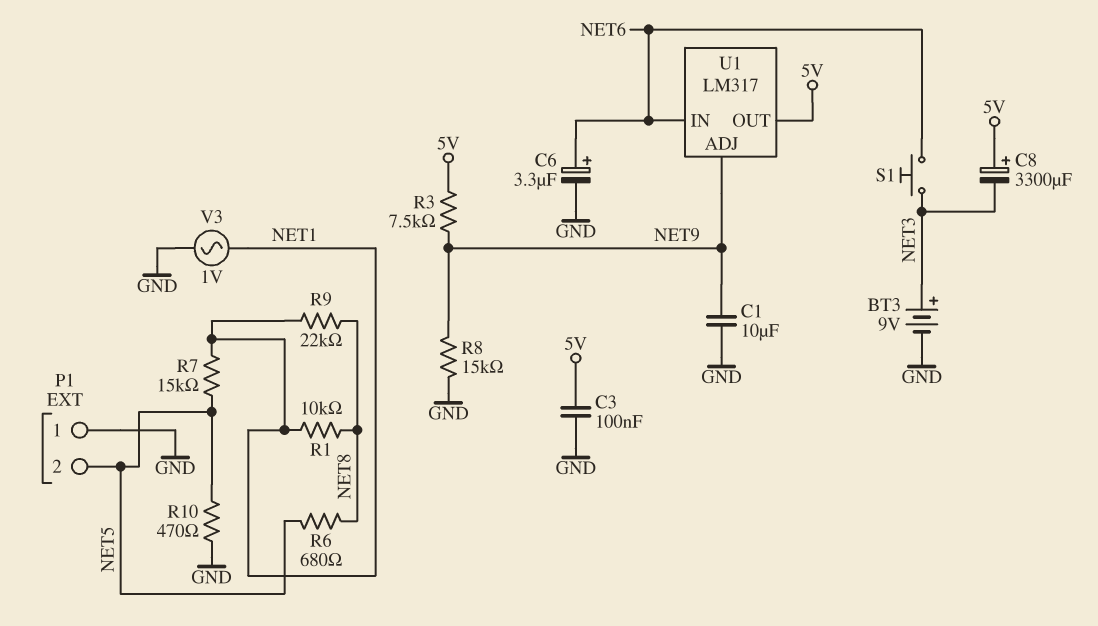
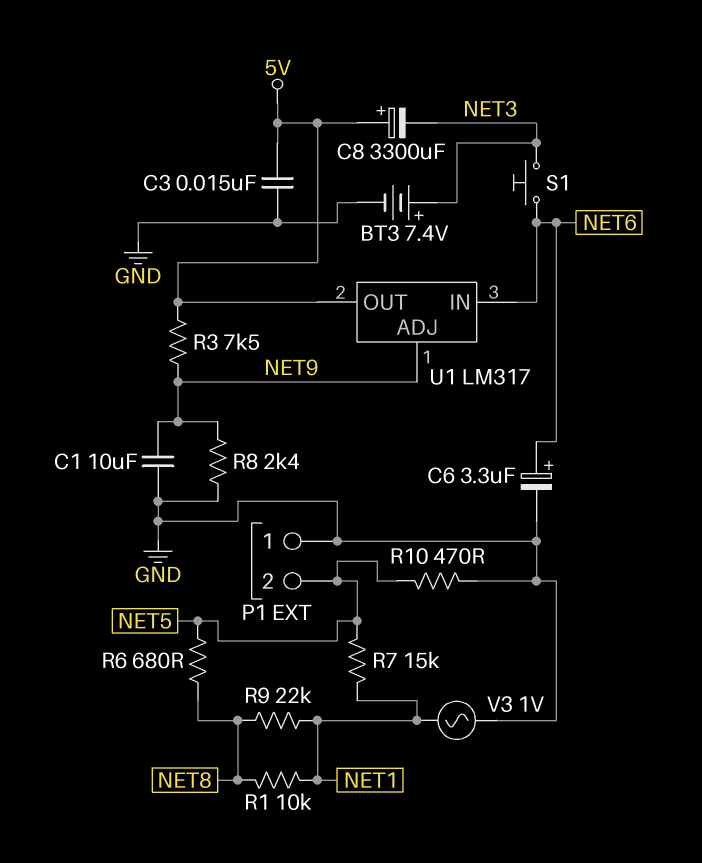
BT3: 9V (plus NET3, minus GND) -> 7.4V (plus NET3, minus GND)
C3: 100nF (5V, GND) -> 15nF (5V, GND)
R8: 15k (GND, NET9) -> 2.4k (GND, NET9)

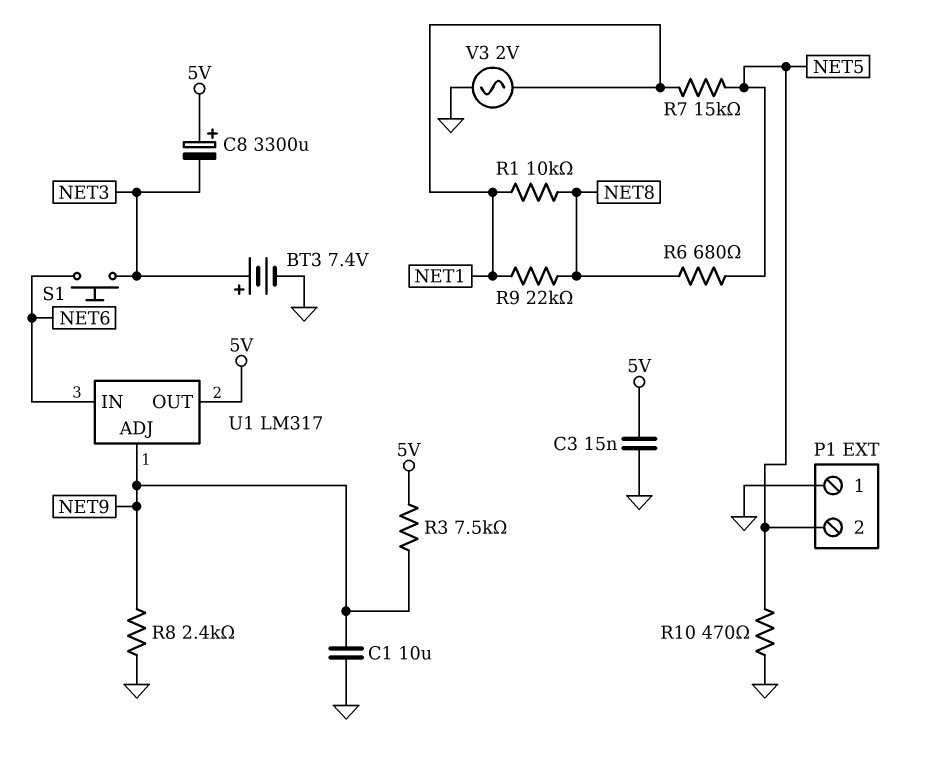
C6: 3.3uF (plus NET6, minus GND) -> none
V3: AC 1V (GND, NET1) -> AC 2V (GND, NET1)

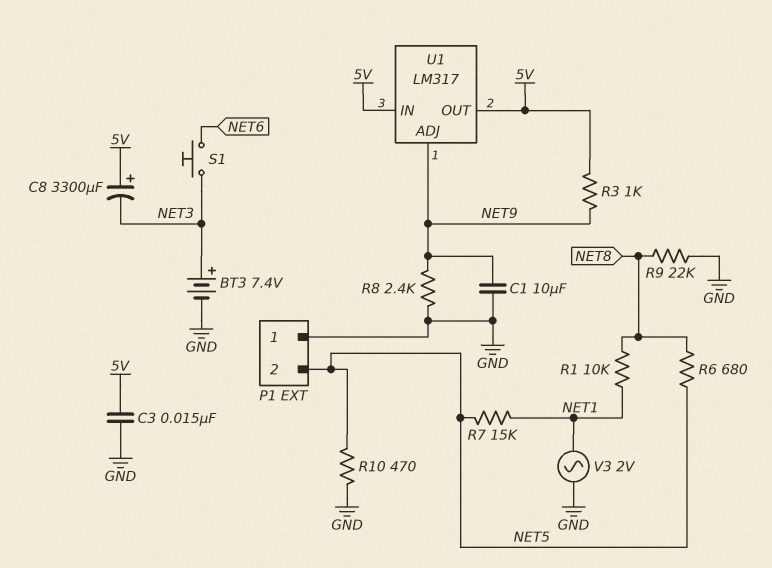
R3: 7.5k (5V, NET9) -> 1k (5V, NET9)
R9: 22k (NET1, NET8) -> 22k (GND, NET8)
U1 pin IN: NET6 -> 5V

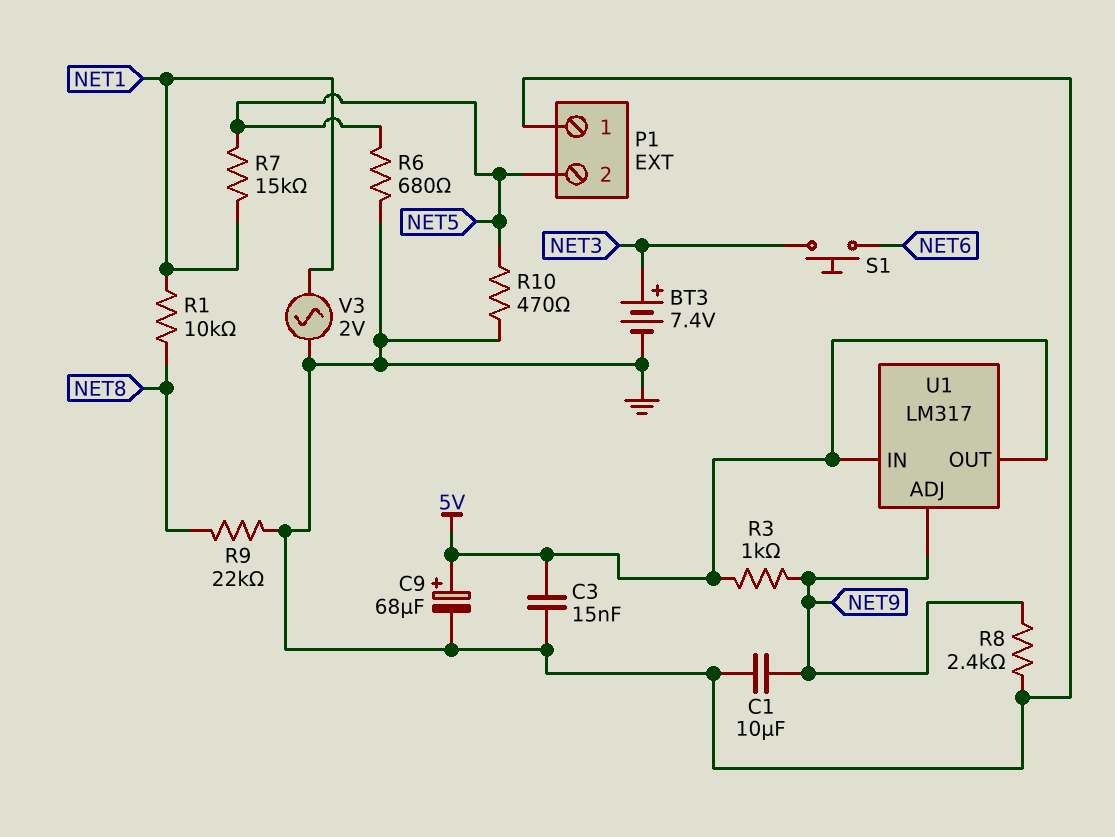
C8: 3300uF (plus 5V, minus NET3) -> none
C9: none -> 68uF (plus 5V, minus GND)
R6: 680 (NET5, NET8) -> 680 (GND, NET5)

